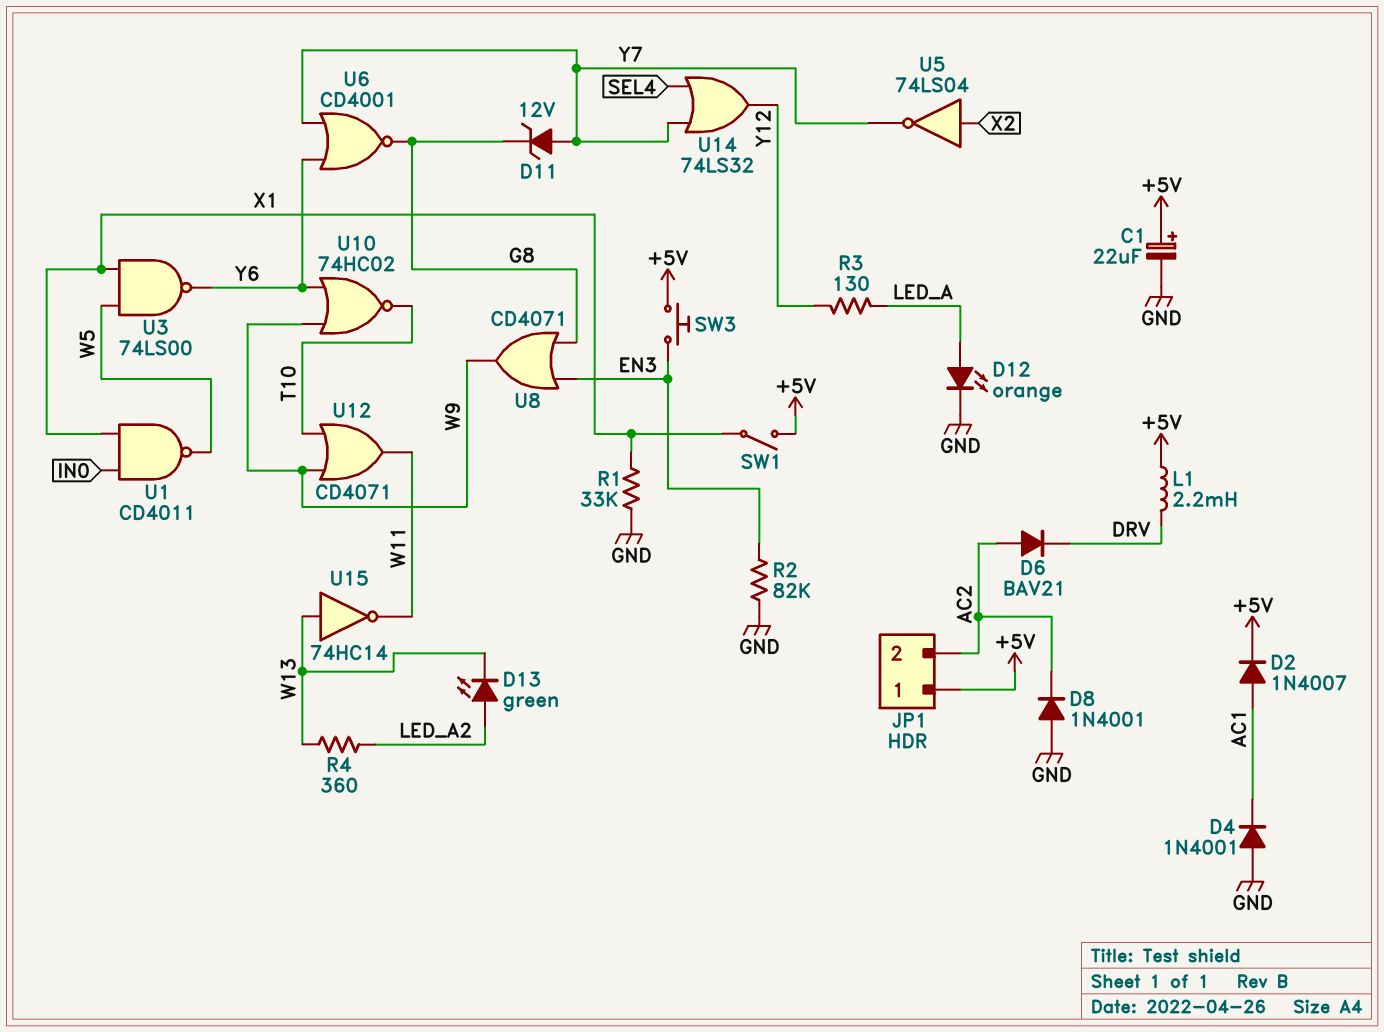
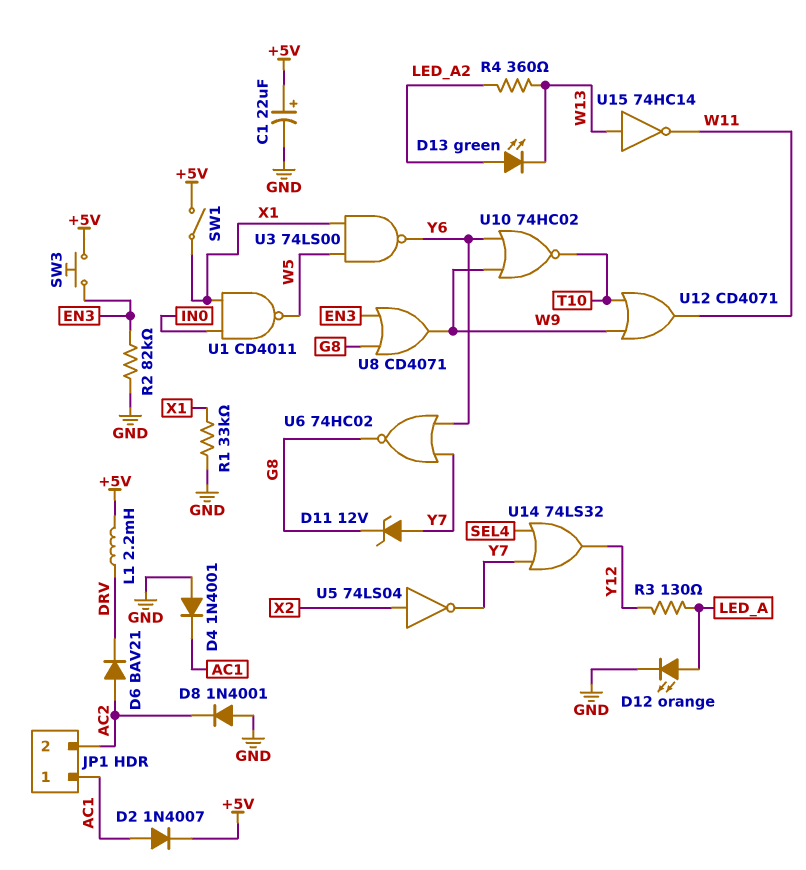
JP1 pin 1: +5V -> AC1
U6: NOR CD4001 (in Y6, in Y7, out G8) -> NOR 74HC02 (in Y6, in Y7, out G8)

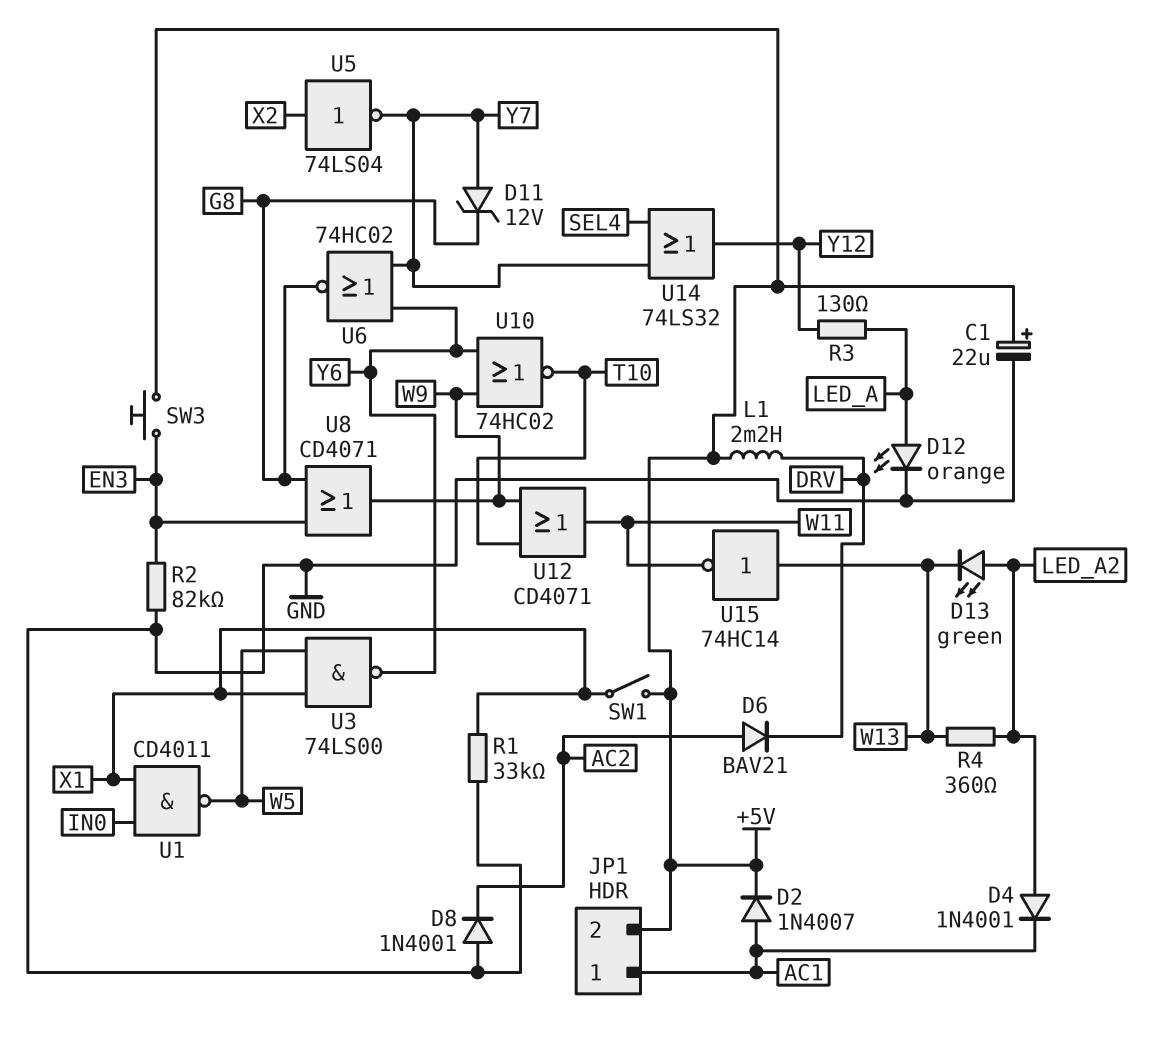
D4: diode 1N4001 (A GND, K AC1) -> diode 1N4001 (A LED_A2, K AC1)
JP1 pin 2: AC2 -> +5V

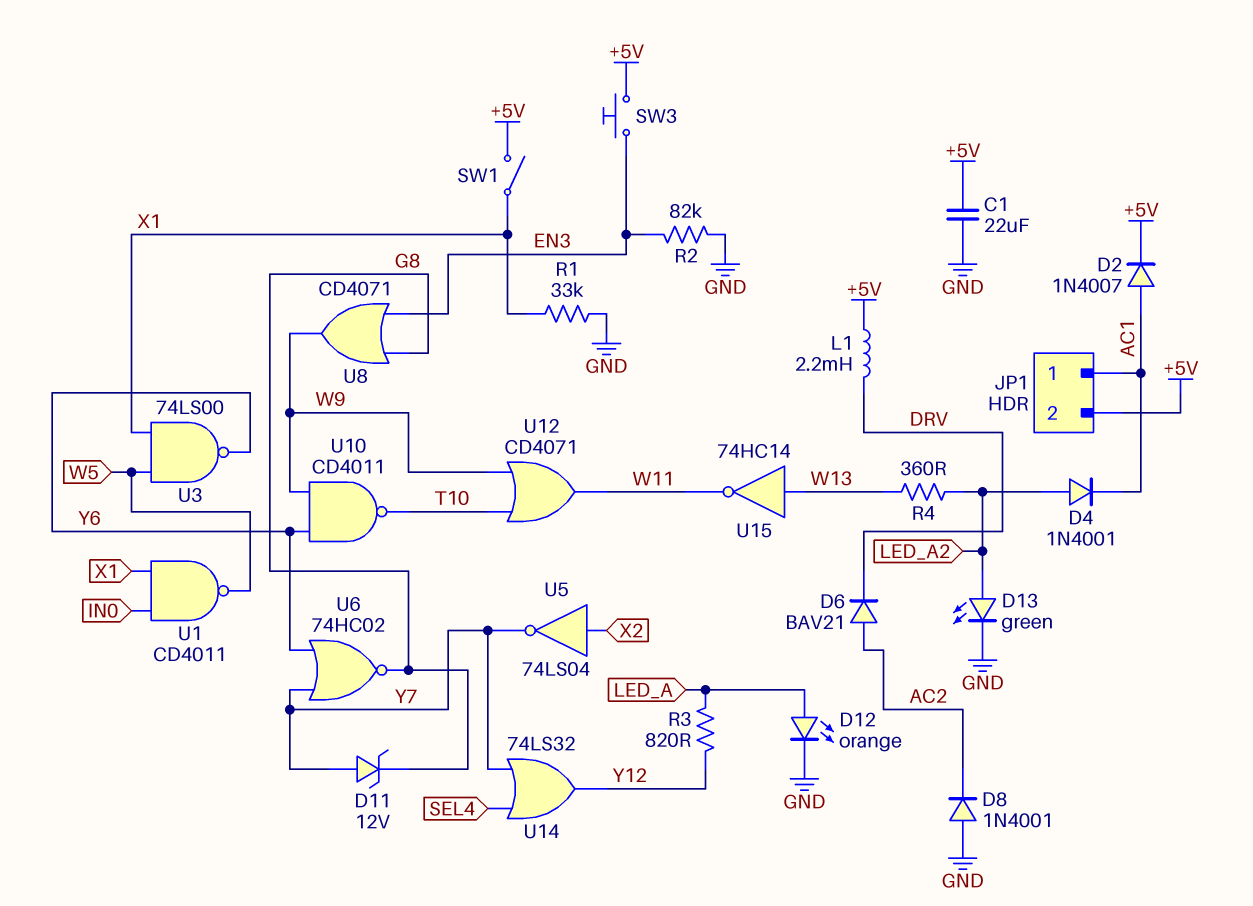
C1: 22uF (plus +5V, minus GND) -> 22uF (+5V, GND)
D13: LED green (A LED_A2, K W13) -> LED green (A LED_A2, K GND)
R3: 130 (LED_A, Y12) -> 820 (LED_A, Y12)
U10: NOR 74HC02 (in W9, in Y6, out T10) -> NAND CD4011 (in W9, in Y6, out T10)

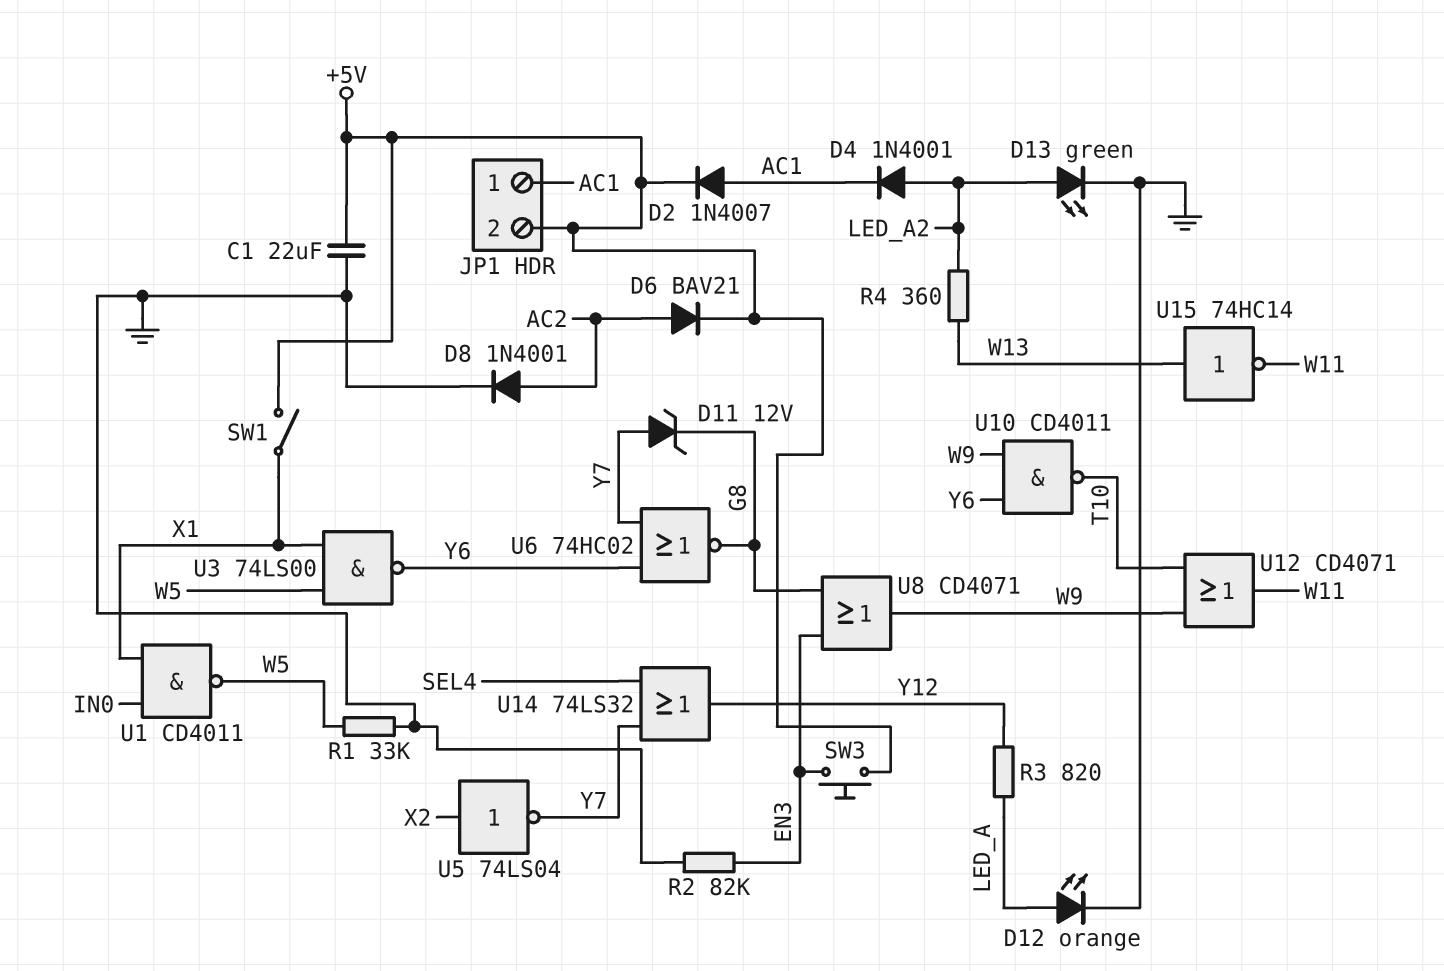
D6: diode BAV21 (A AC2, K DRV) -> diode BAV21 (A AC2, K +5V)
D8: diode 1N4001 (A GND, K AC2) -> diode 1N4001 (A AC2, K GND)
L1: 2.2mH (+5V, DRV) -> none
R1: 33k (GND, X1) -> 33k (GND, W5)

